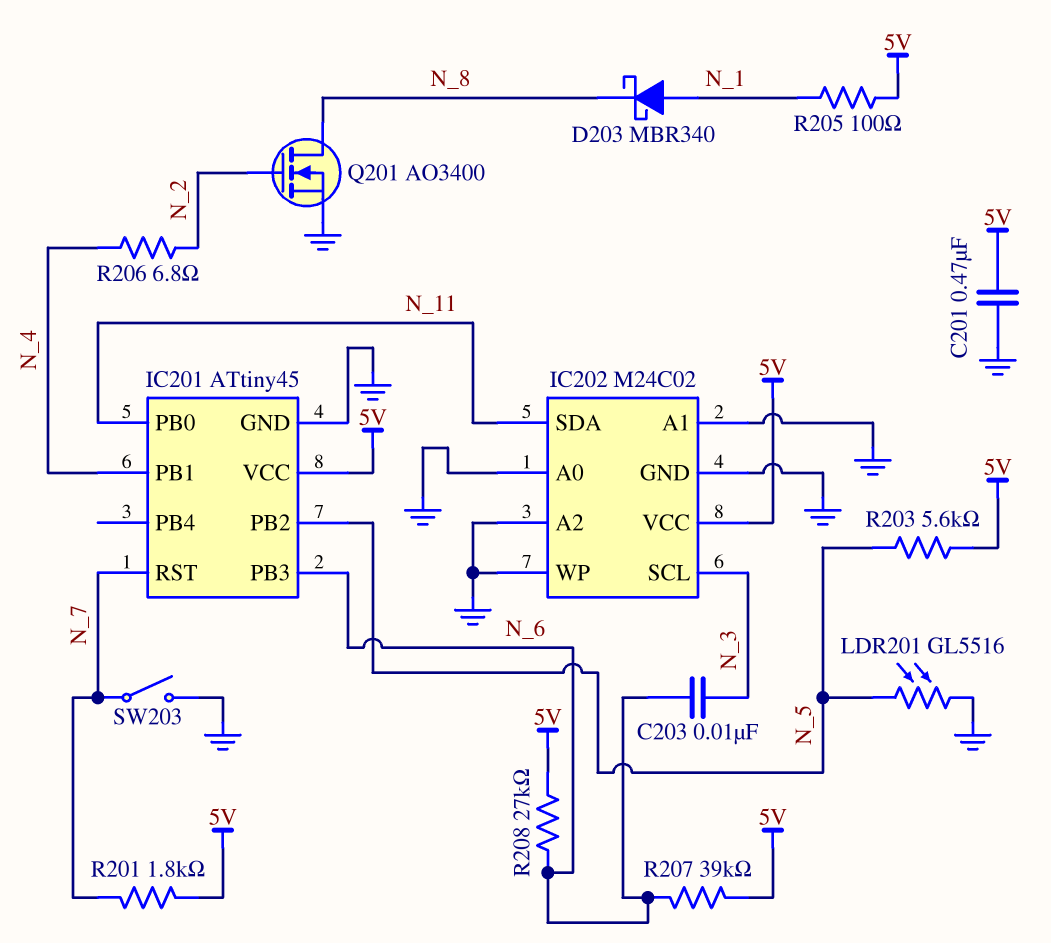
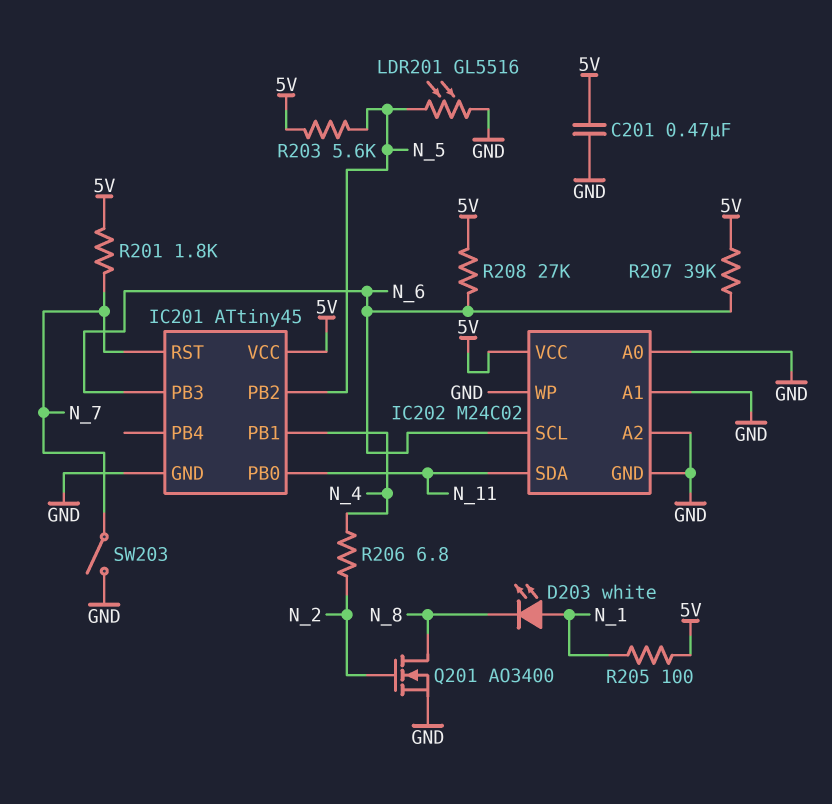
C203: 10nF (N_3, N_6) -> none
D203: schottky MBR340 (A N_1, K N_8) -> LED white (A N_1, K N_8)
IC202 pin SCL: N_3 -> N_6

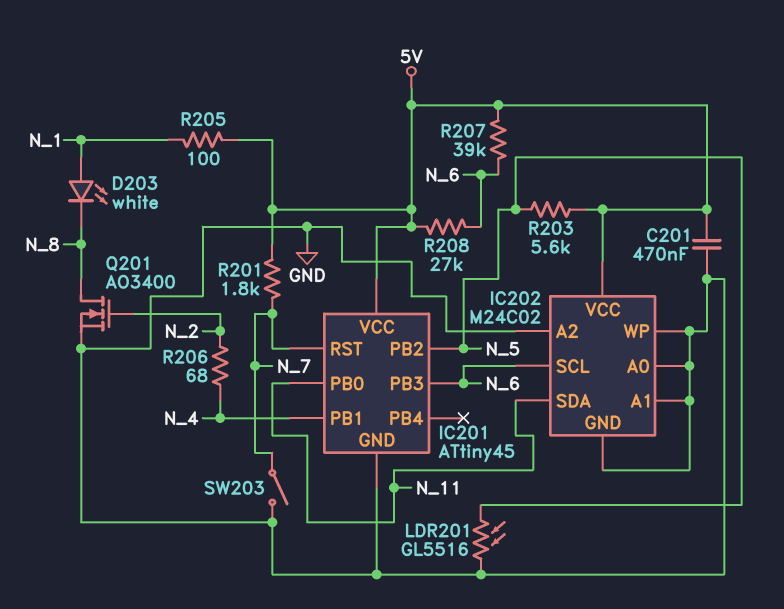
R206: 6.8 (N_2, N_4) -> 68 (N_2, N_4)

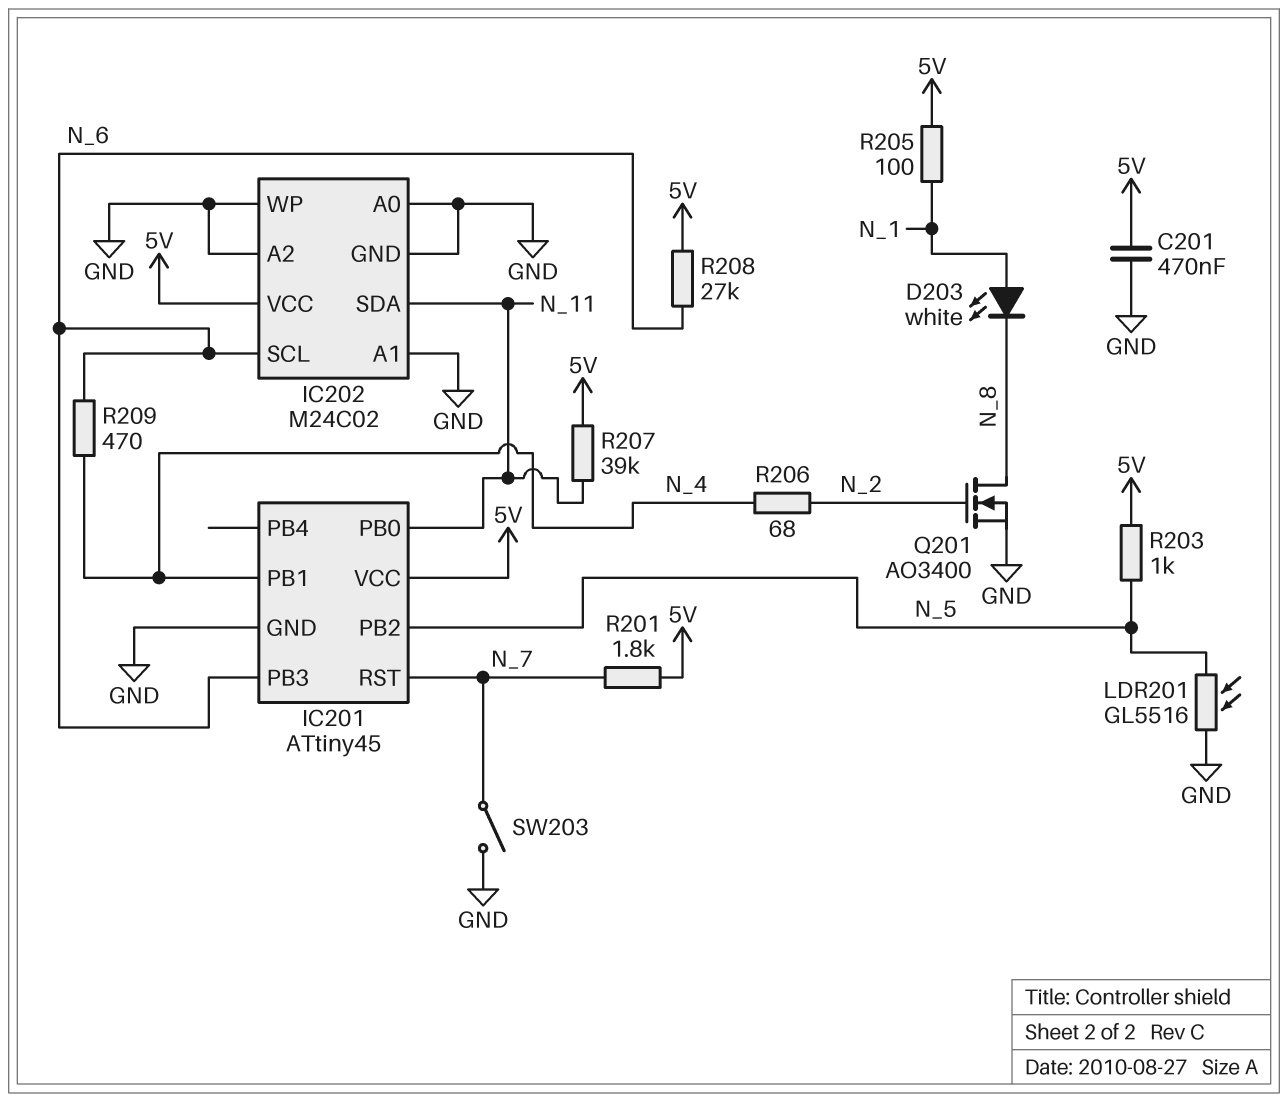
R203: 5.6k (5V, N_5) -> 1k (5V, N_5)
R207: 39k (5V, N_6) -> 39k (5V, N_11)
R209: none -> 470 (N_4, N_6)

